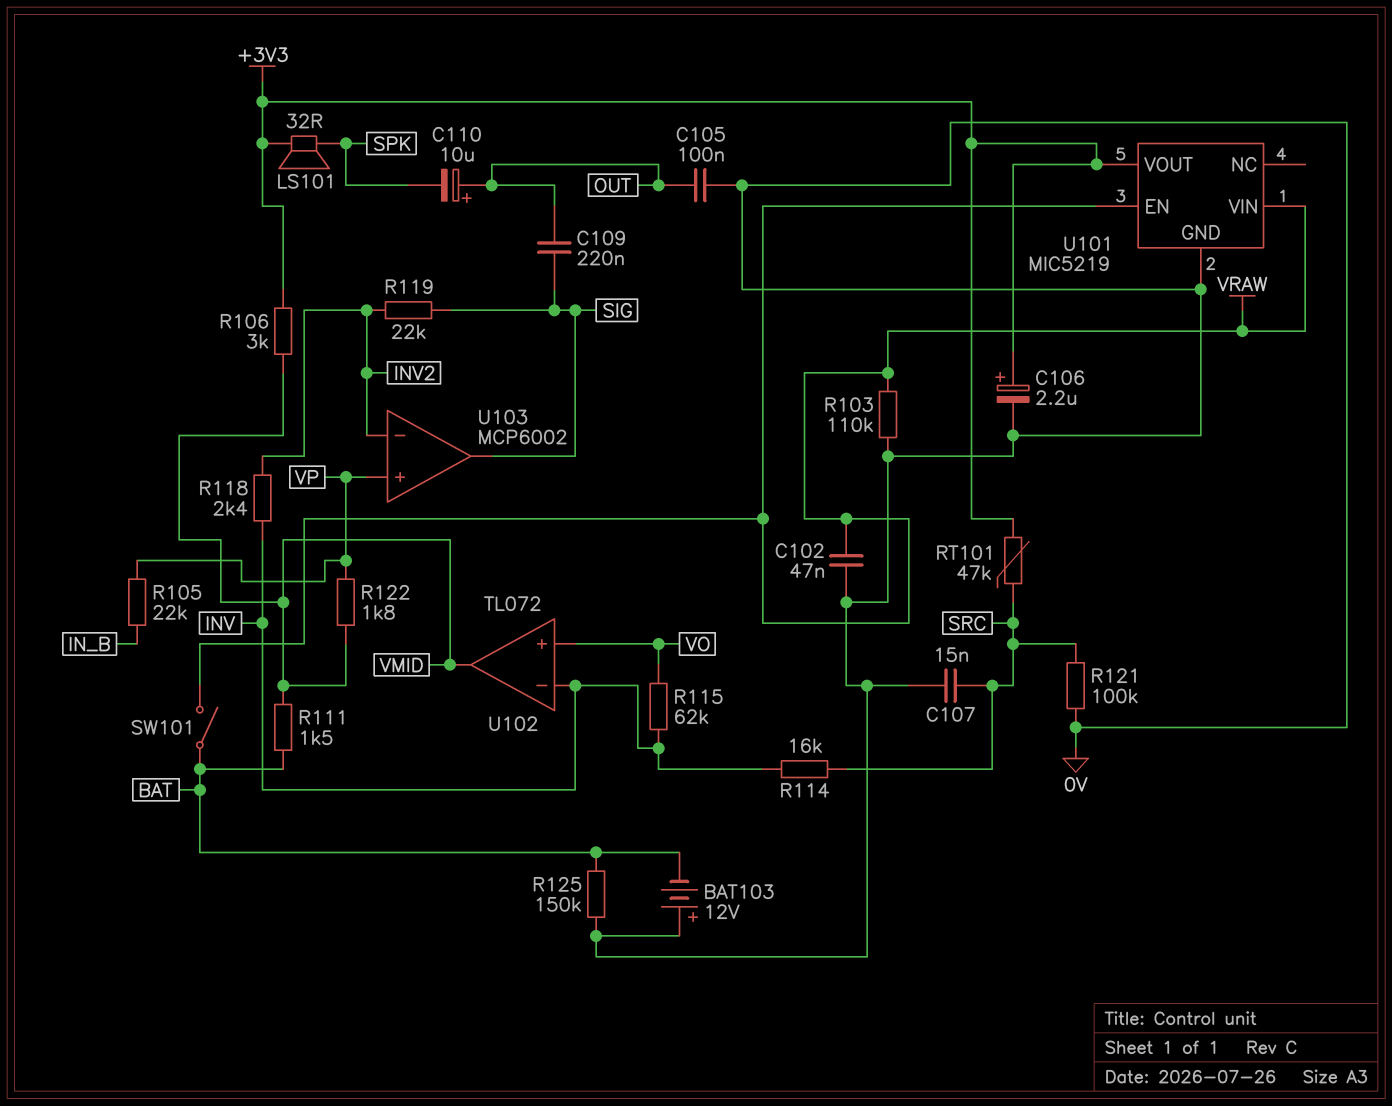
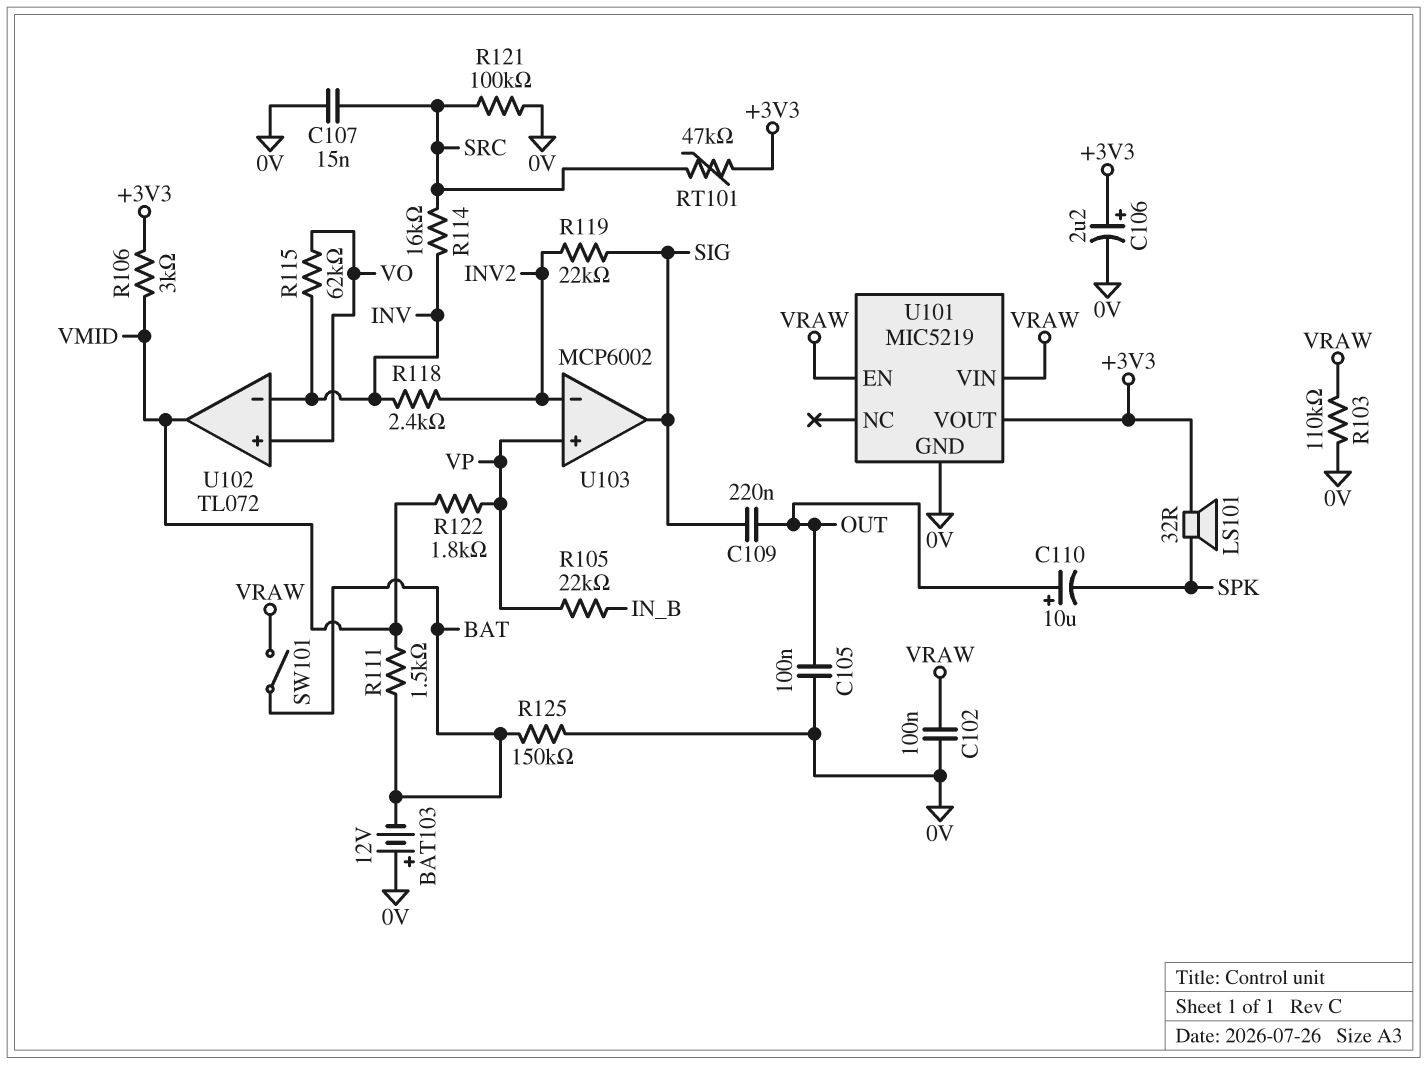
C102: 47nF (0V, VRAW) -> 100nF (0V, VRAW)

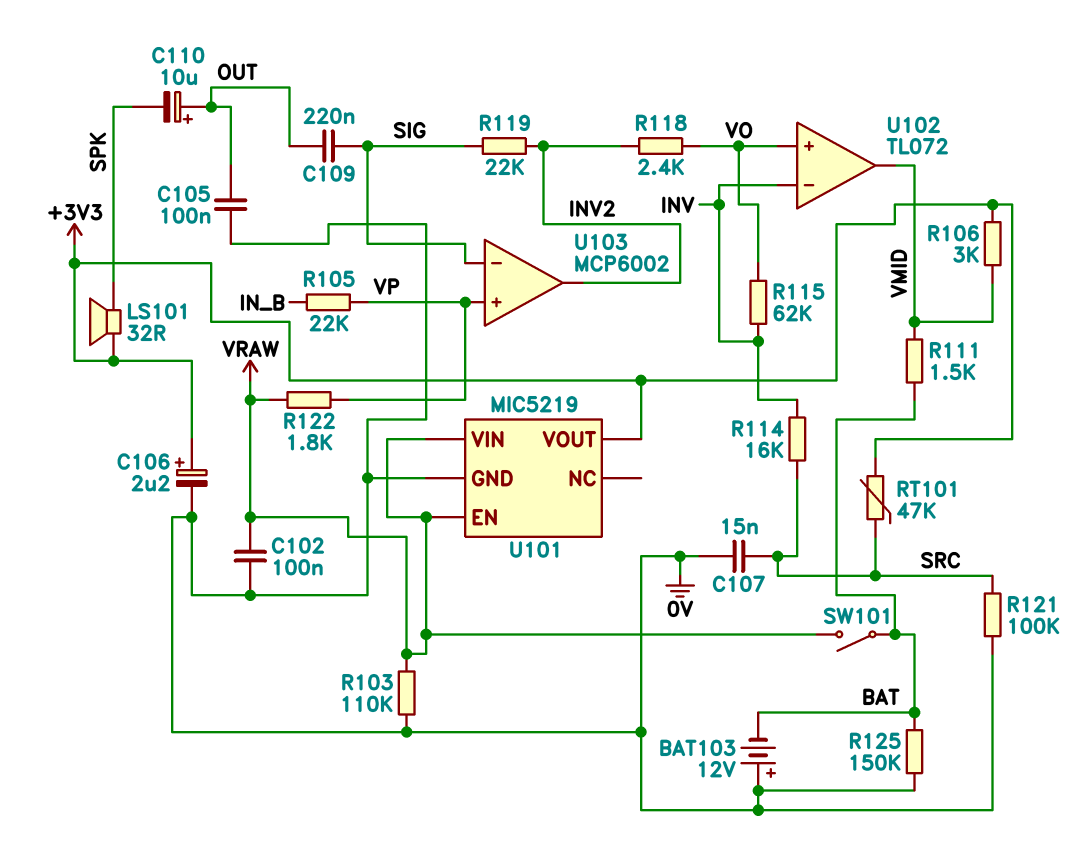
R118: 2.4k (INV, INV2) -> 2.4k (INV2, VO)
R122: 1.8k (VMID, VP) -> 1.8k (VP, VRAW)
U103 pin in-: INV2 -> SIG
U103 pin out: SIG -> INV2

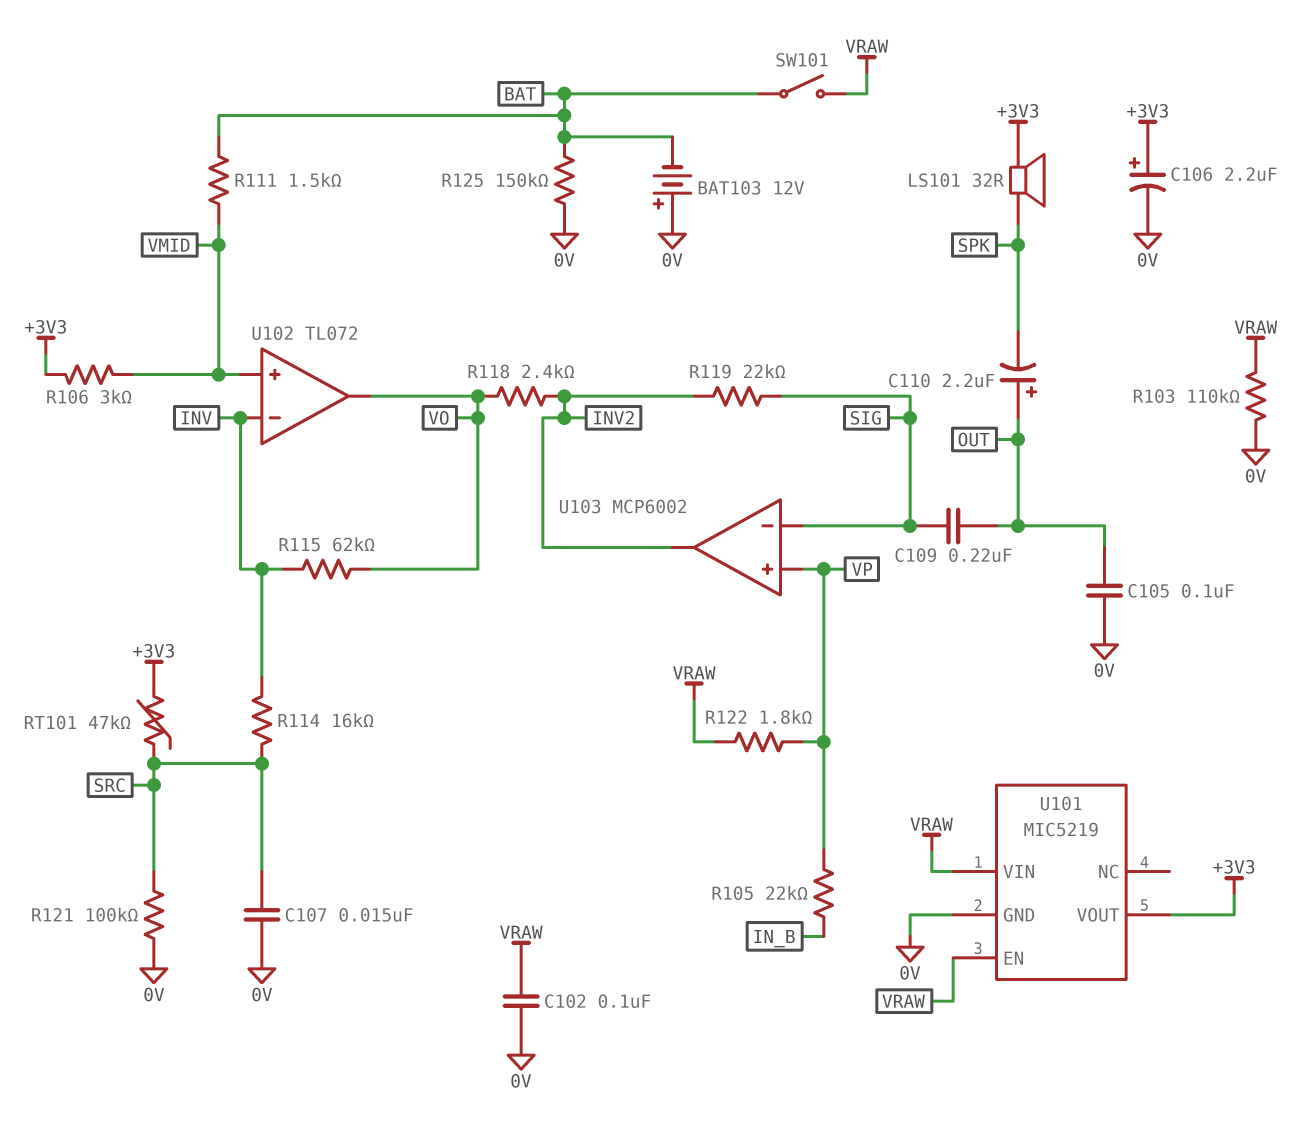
C110: 10uF (plus OUT, minus SPK) -> 2.2uF (plus OUT, minus SPK)
U102 pin in+: VO -> VMID
U102 pin out: VMID -> VO

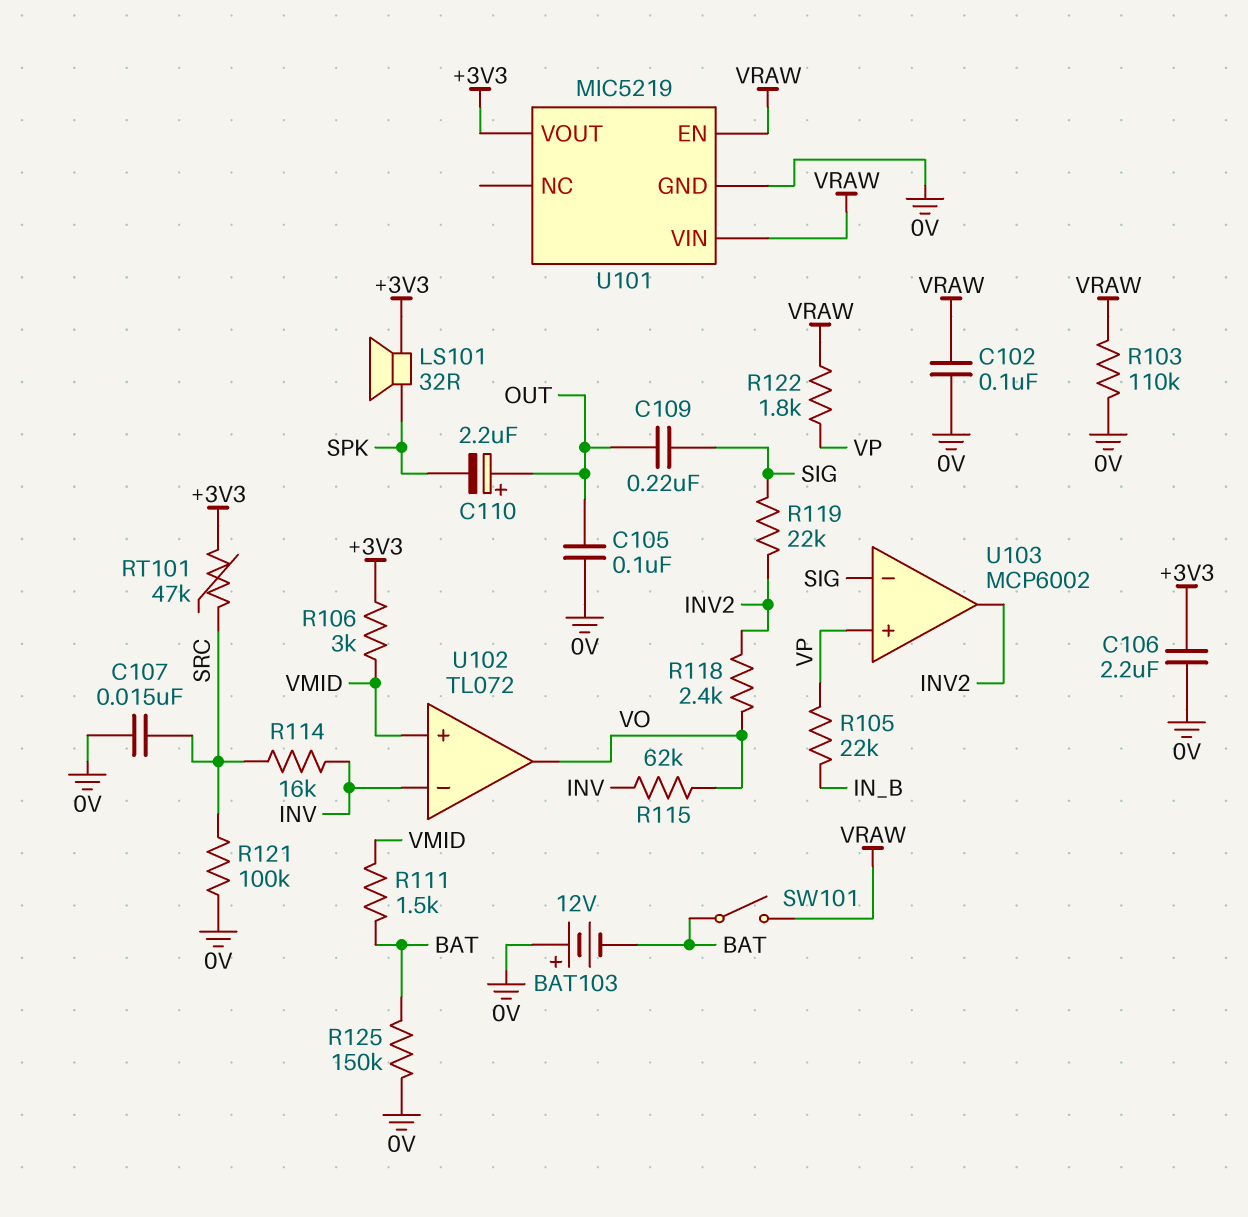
C106: 2.2uF (plus +3V3, minus 0V) -> 2.2uF (+3V3, 0V)

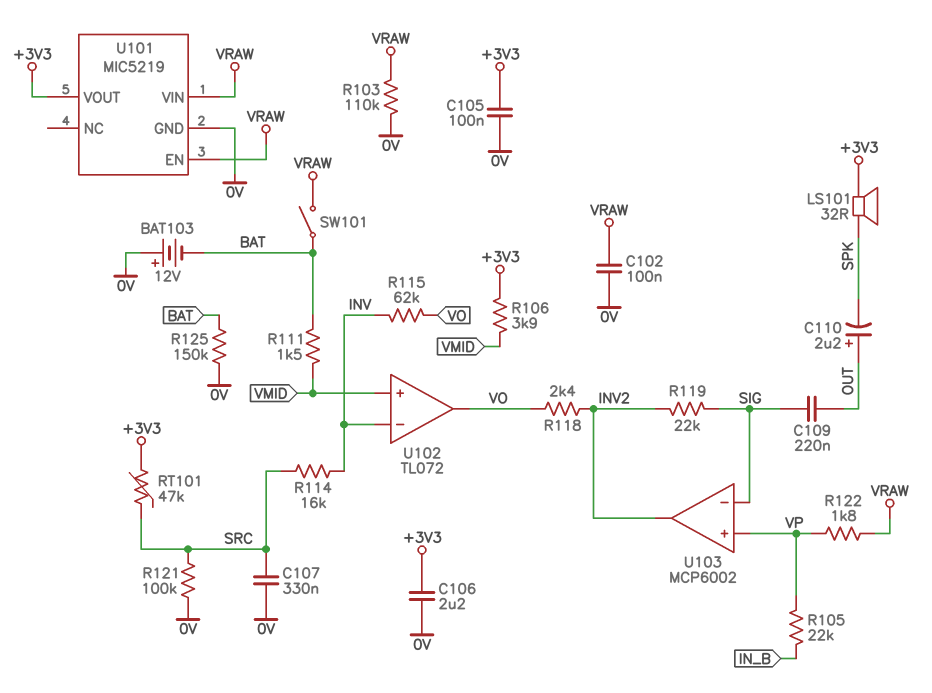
C105: 100nF (0V, OUT) -> 100nF (+3V3, 0V)
C107: 15nF (0V, SRC) -> 330nF (0V, SRC)
R106: 3k (+3V3, VMID) -> 3.9k (+3V3, VMID)

